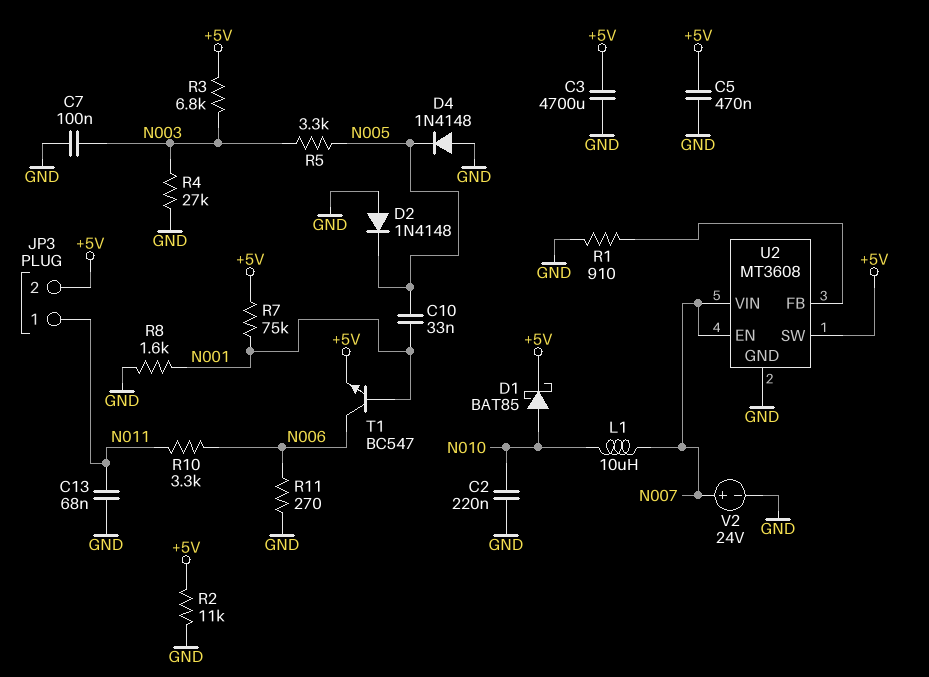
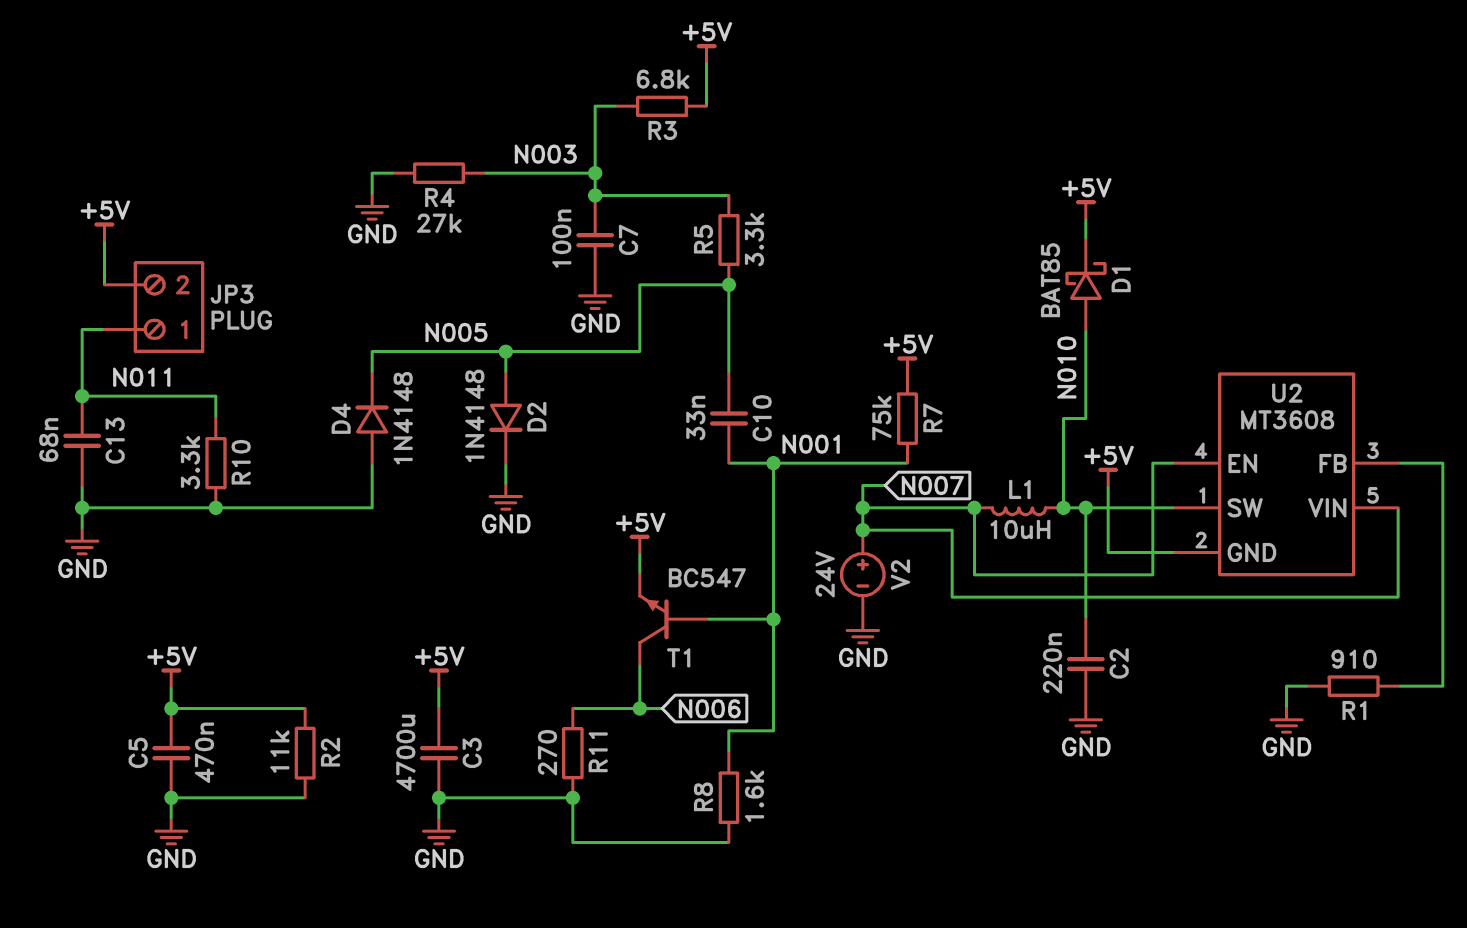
D2: diode 1N4148 (A GND, K N005) -> diode 1N4148 (A N005, K GND)
R10: 3.3k (N006, N011) -> 3.3k (GND, N011)
U2 pin GND: GND -> +5V
U2 pin SW: +5V -> N010

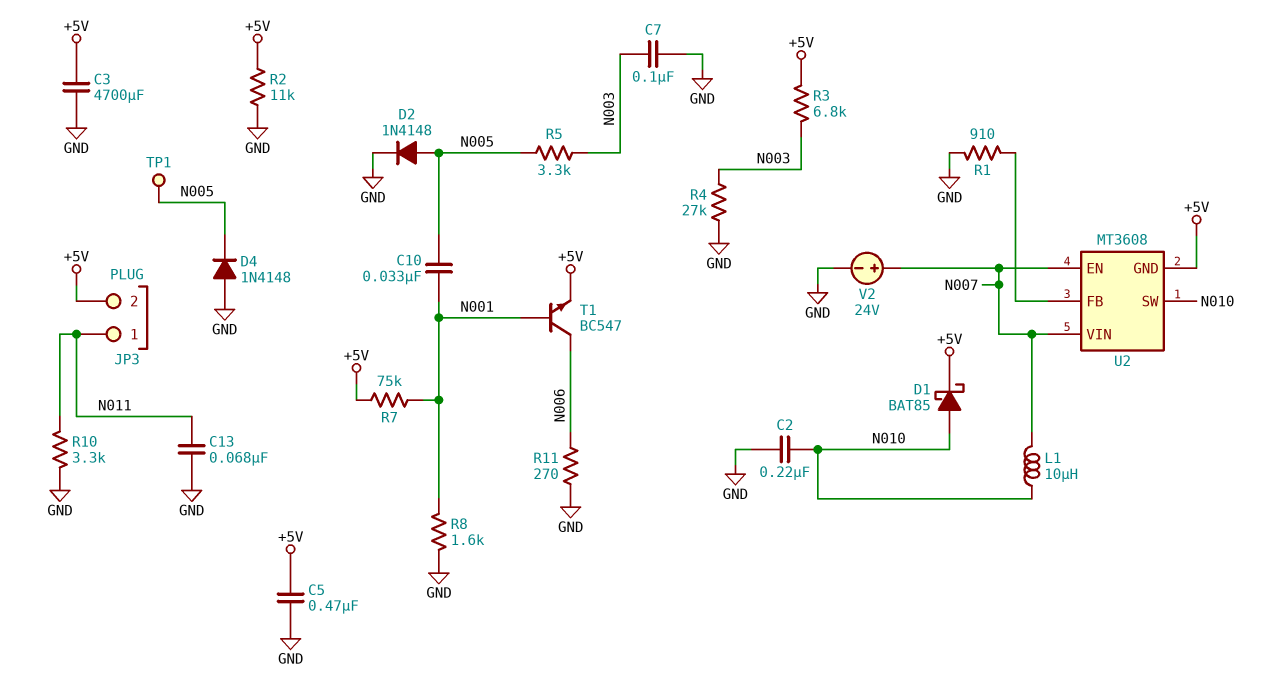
TP1: none -> test point (N005)

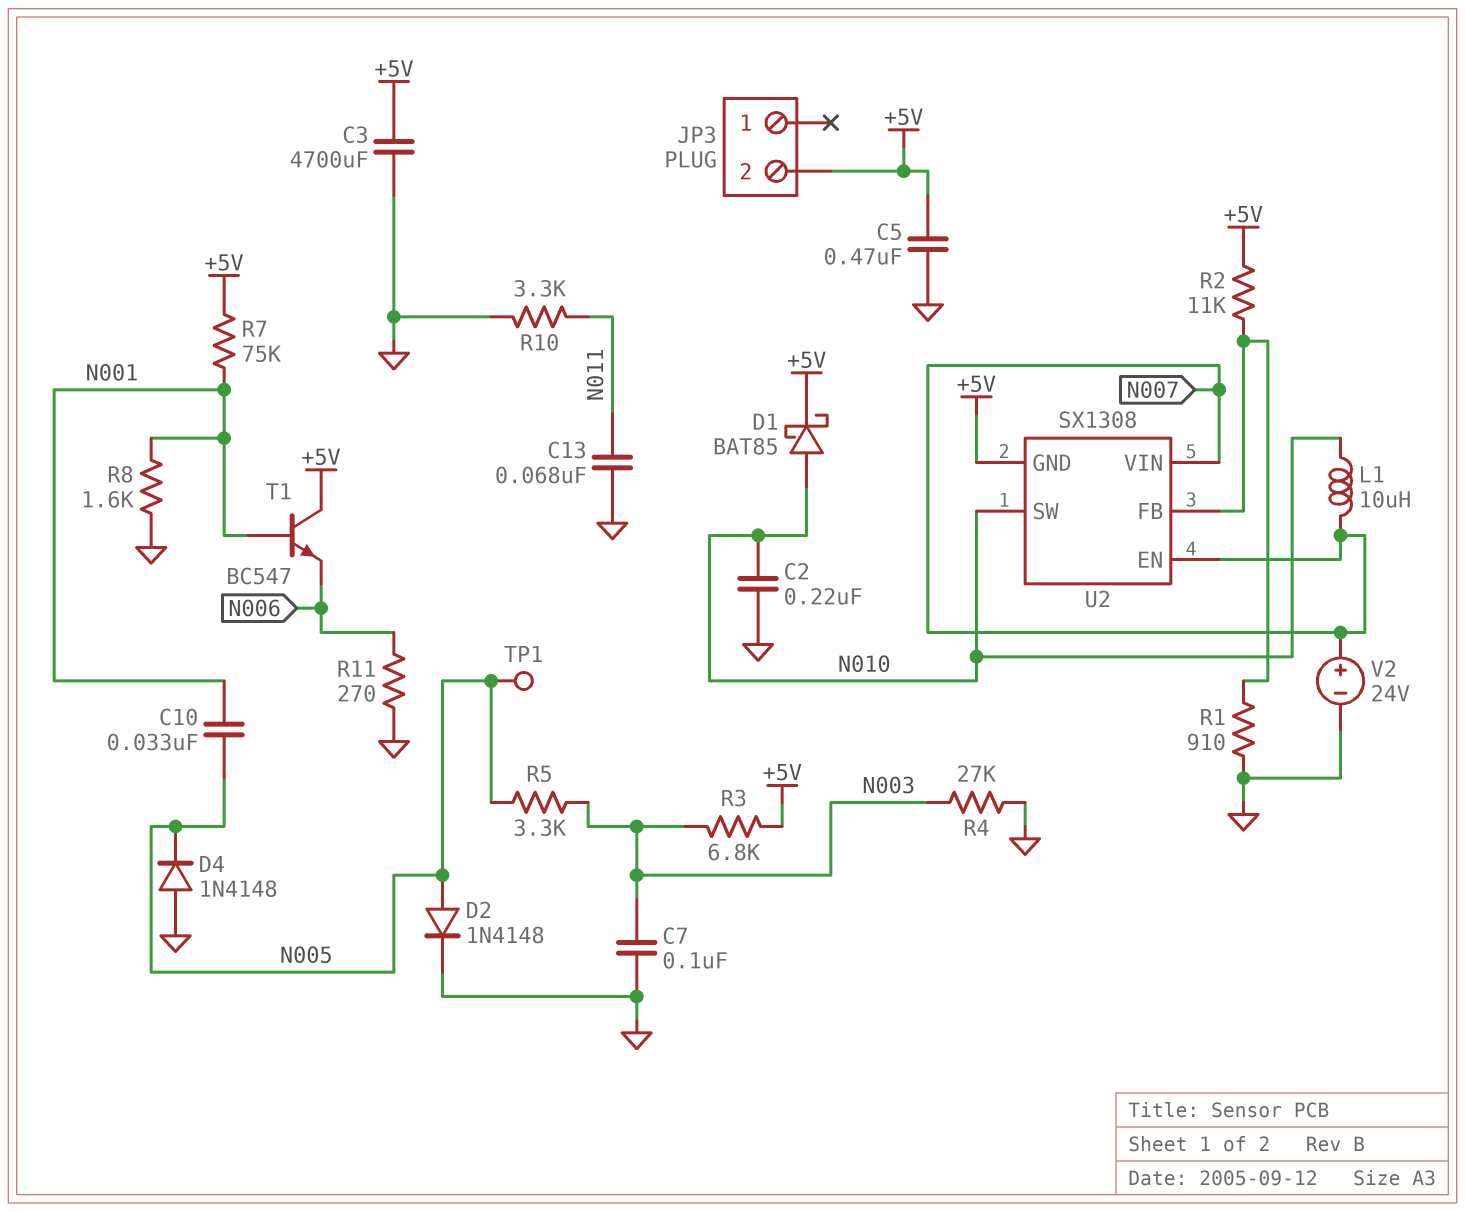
JP3 pin 1: N011 -> none
R2: 11k (+5V, GND) -> 11k (+5V, U2/FB)
T1: NPN BC547 (B N001, C N006, E +5V) -> NPN BC547 (B N001, C +5V, E N006)
U2: MT3608 -> SX1308

